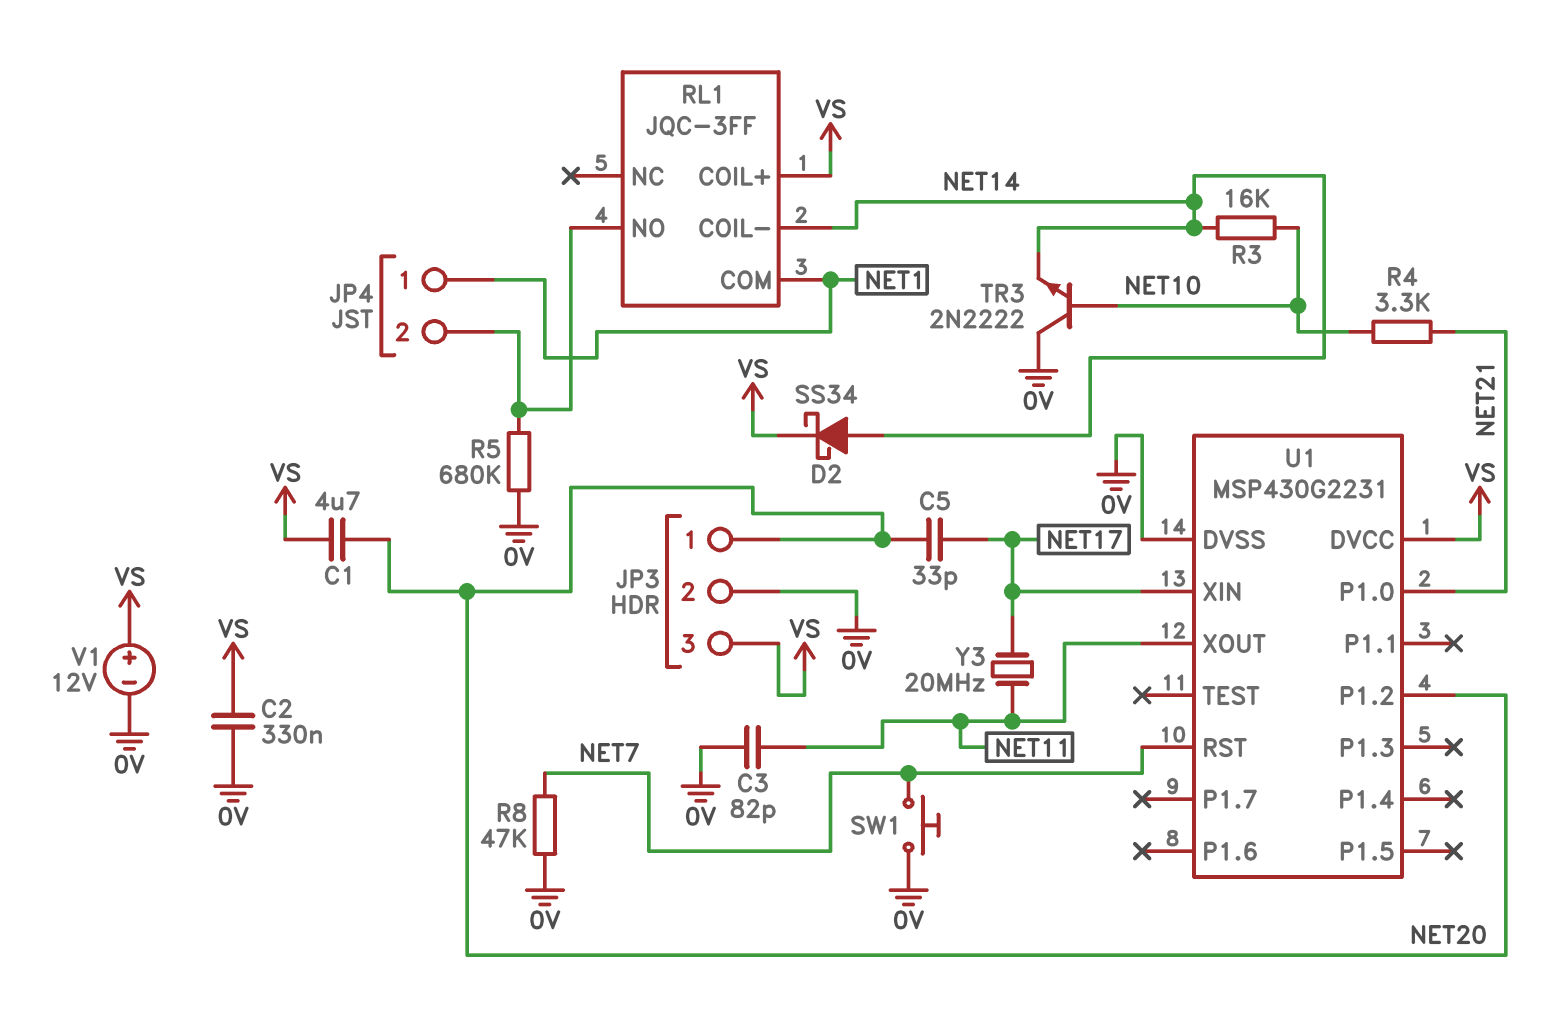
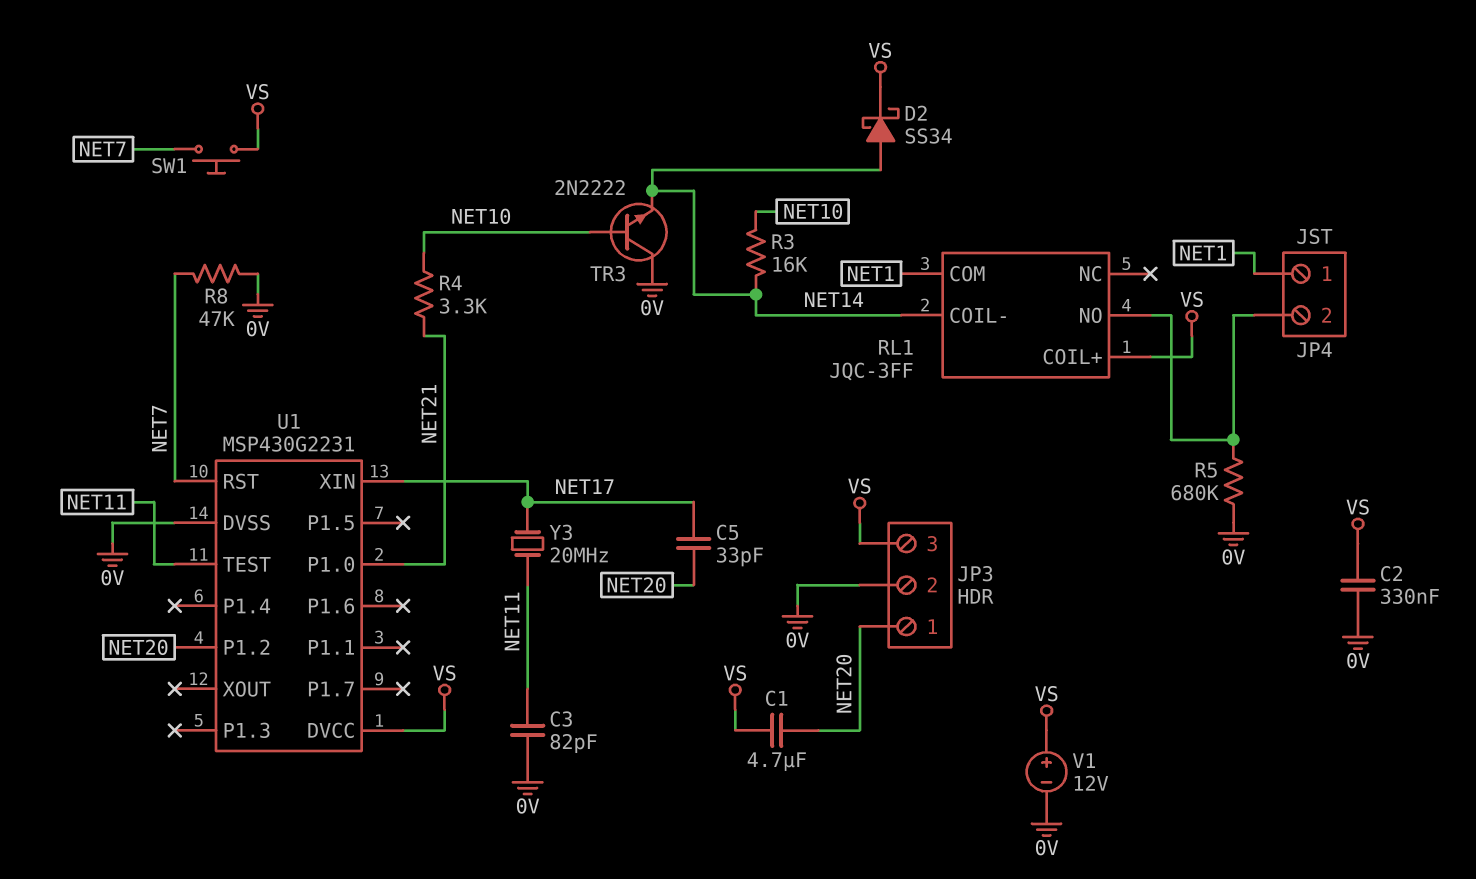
SW1: button (0V, NET7) -> button (NET7, VS)
U1 pin TEST: none -> NET11
U1 pin XOUT: NET11 -> none

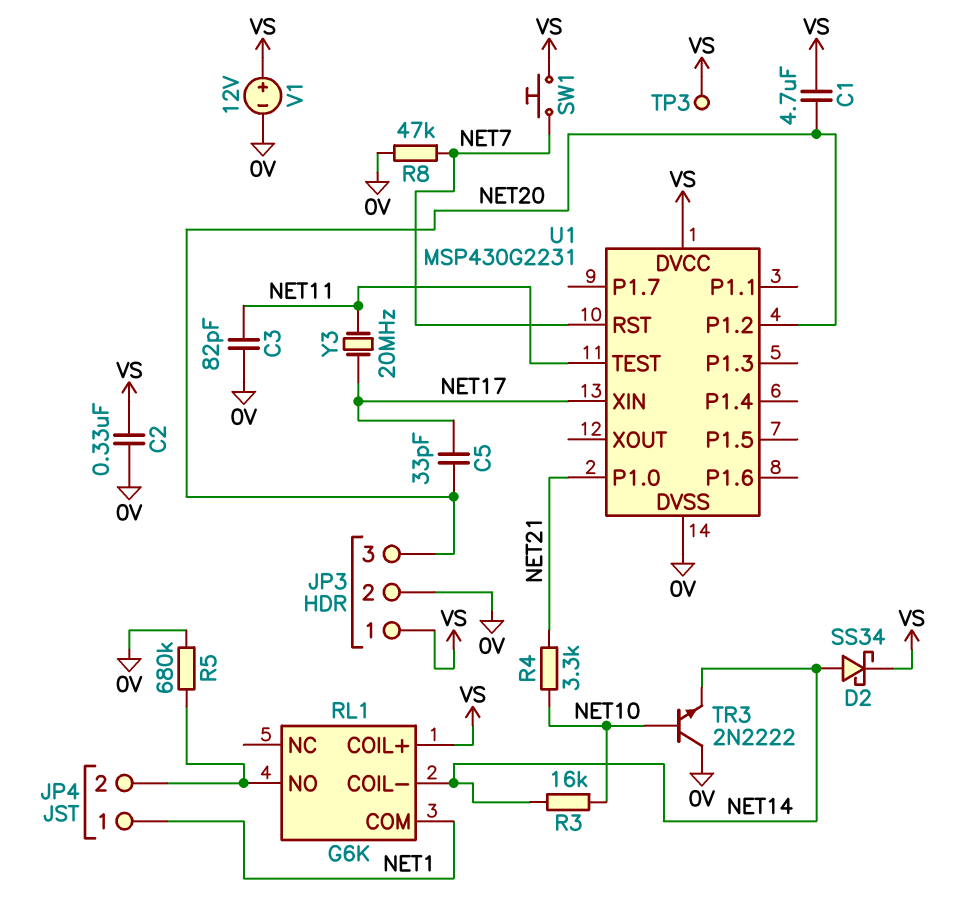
JP3 pin 1: NET20 -> VS
JP3 pin 3: VS -> NET20
RL1: JQC-3FF -> G6K
TP3: none -> test point (VS)

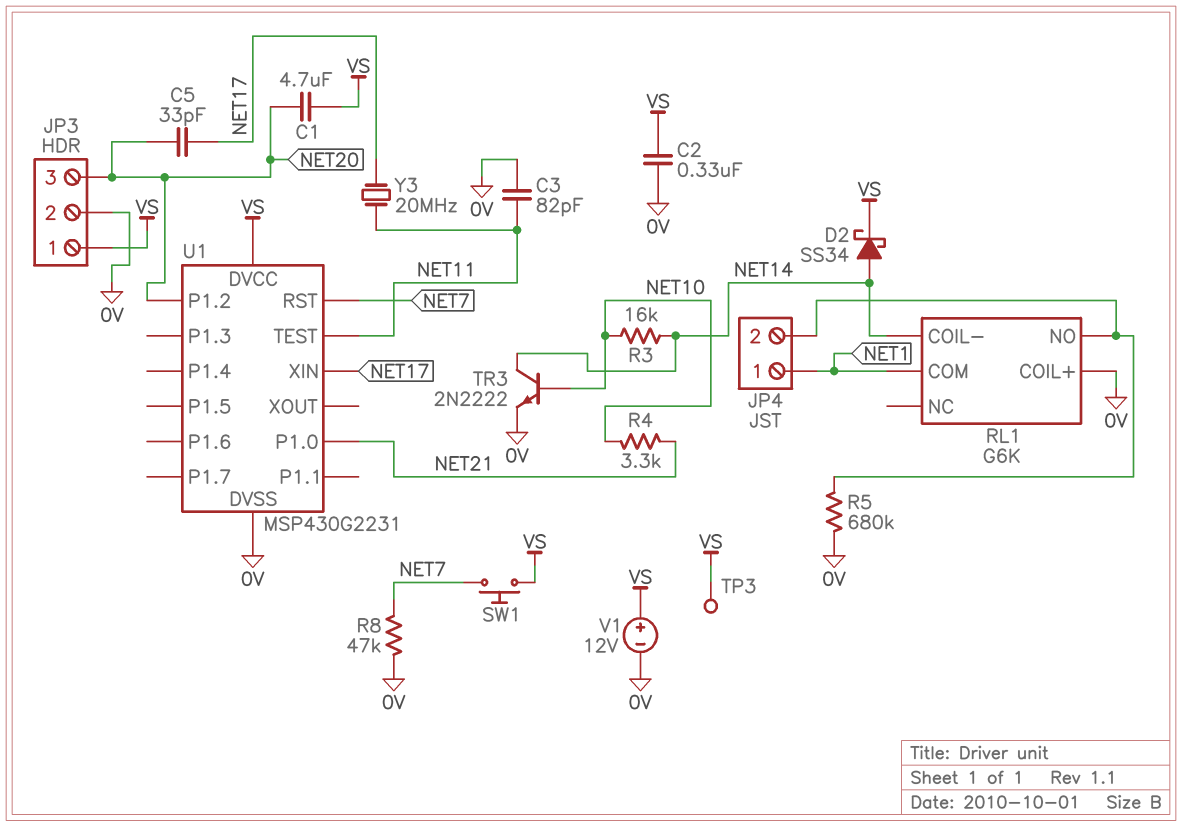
RL1 pin COIL+: VS -> 0V
TR3: NPN 2N2222 (B NET10, C 0V, E NET14) -> NPN 2N2222 (B NET10, C NET14, E 0V)

